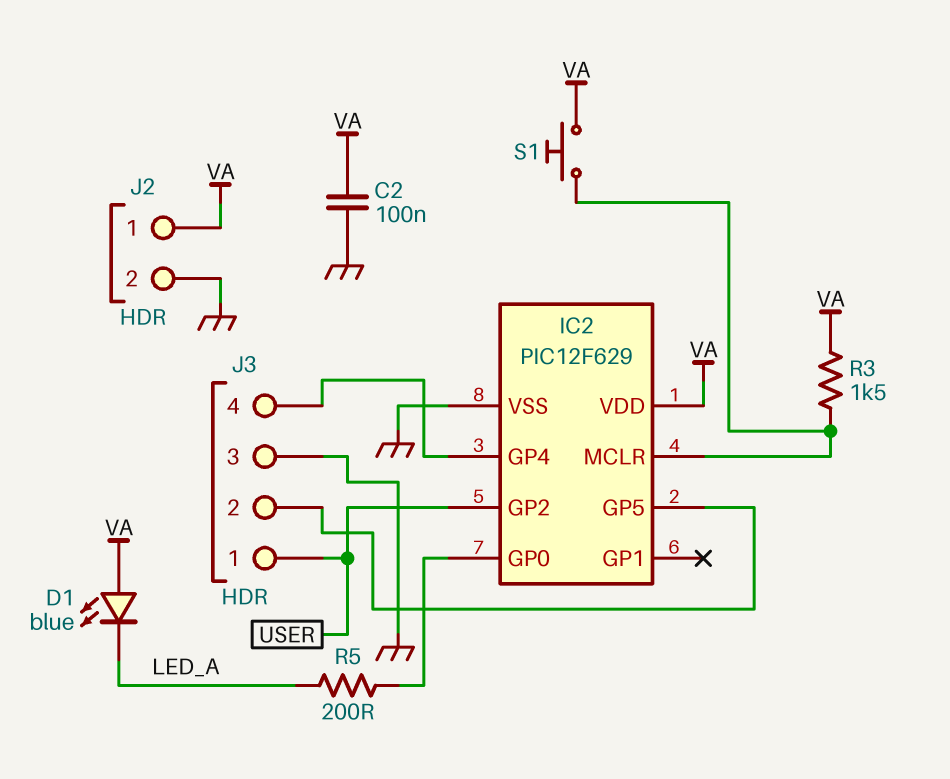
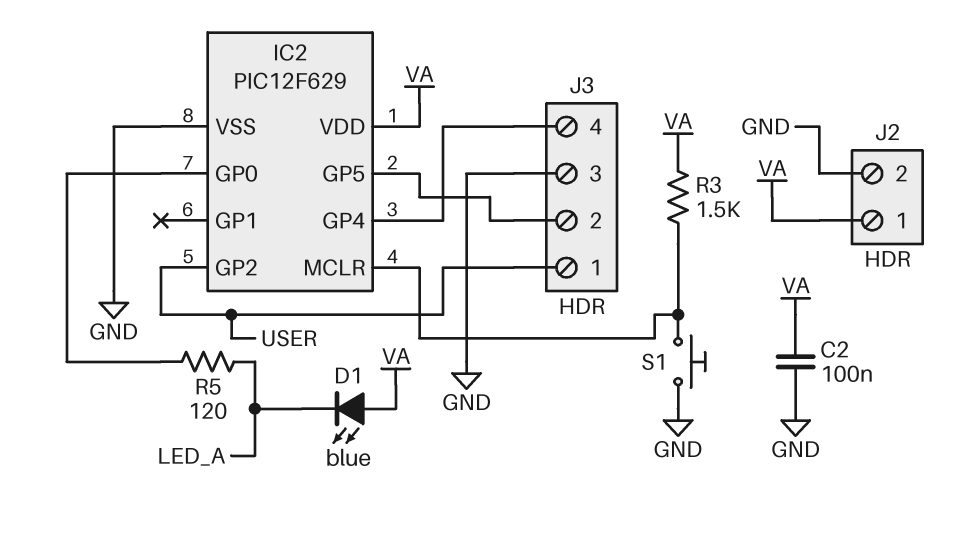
R5: 200 (IC2/GP0, LED_A) -> 120 (IC2/GP0, LED_A)
S1: button (IC2/MCLR, VA) -> button (GND, IC2/MCLR)

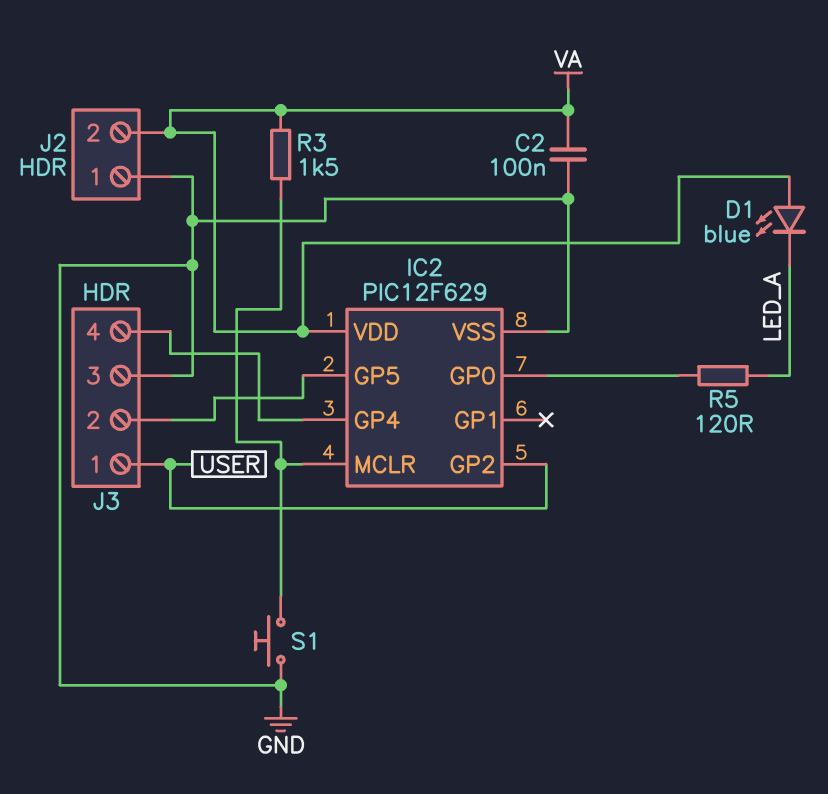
J2 pin 1: VA -> GND
J2 pin 2: GND -> VA

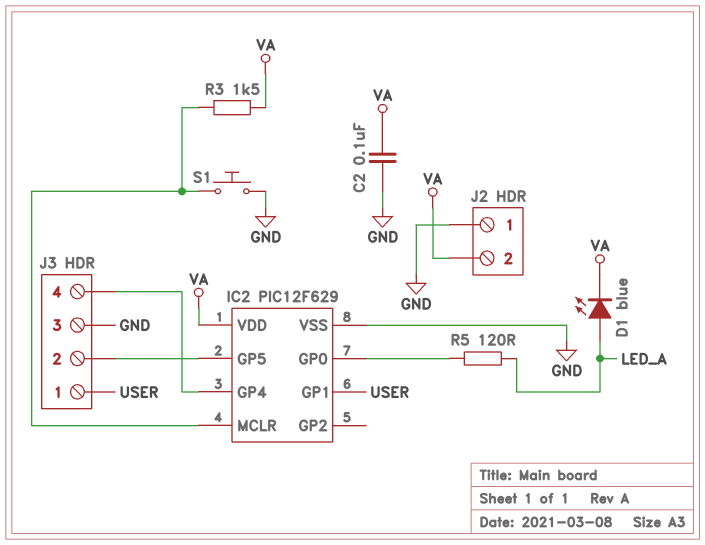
D1: LED blue (A VA, K LED_A) -> LED blue (A LED_A, K VA)
IC2 pin GP1: none -> USER
IC2 pin GP2: USER -> none

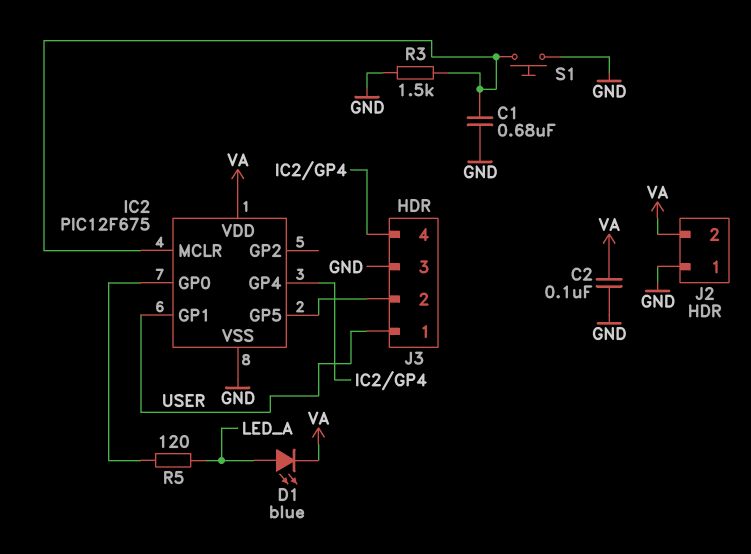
C1: none -> 680nF (GND, IC2/MCLR)
IC2: PIC12F629 -> PIC12F675
R3: 1.5k (IC2/MCLR, VA) -> 1.5k (GND, IC2/MCLR)

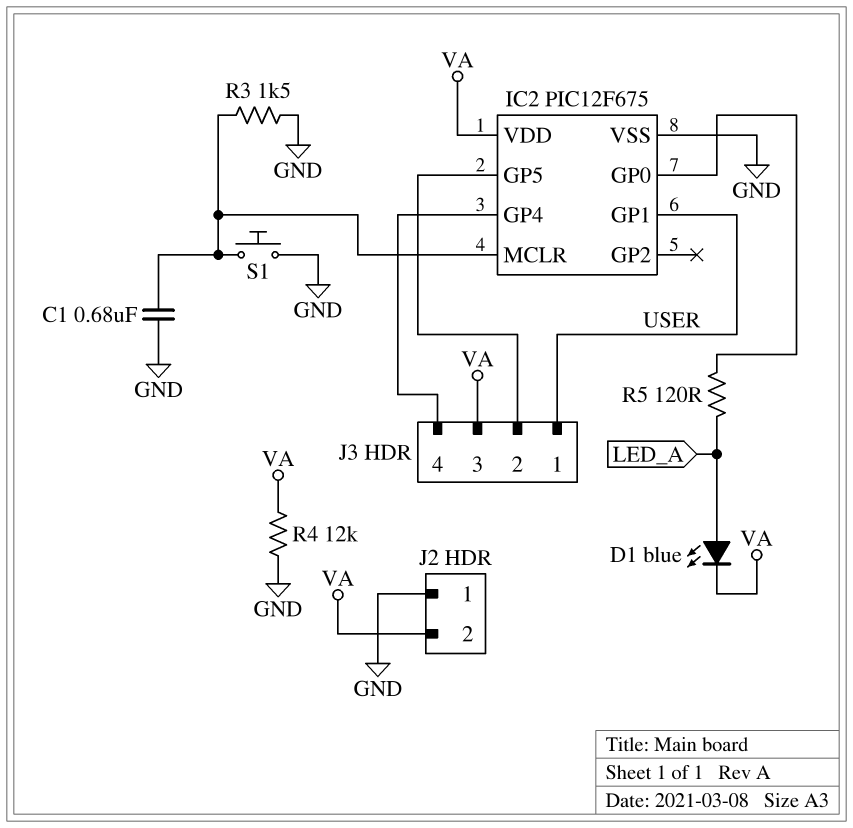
C2: 100nF (GND, VA) -> none
J3 pin 3: GND -> VA
R4: none -> 12k (GND, VA)

